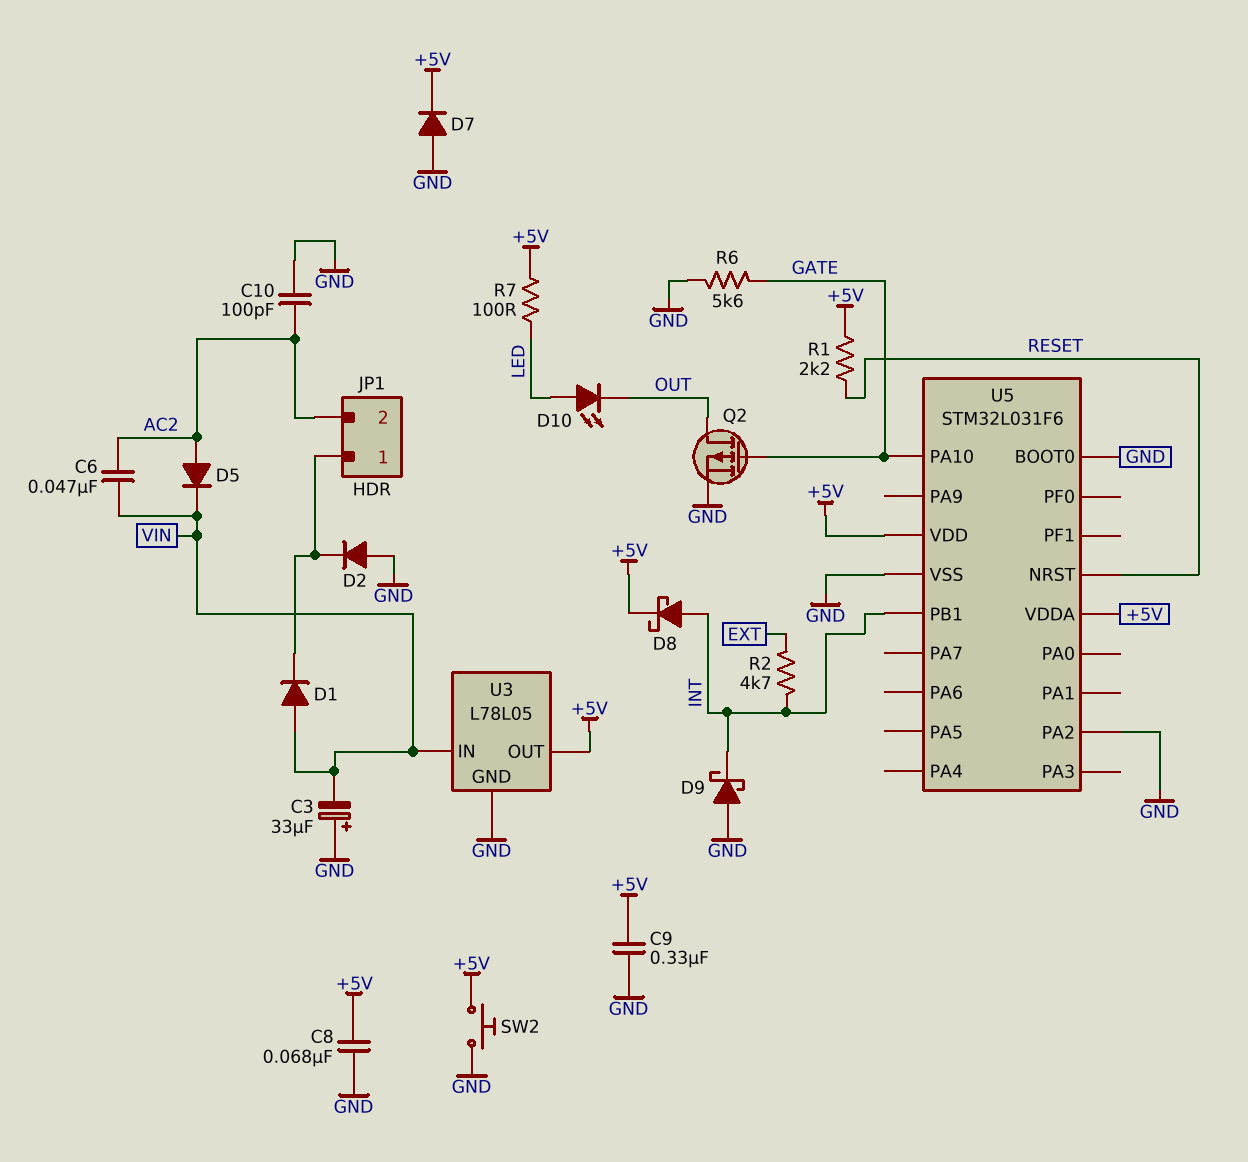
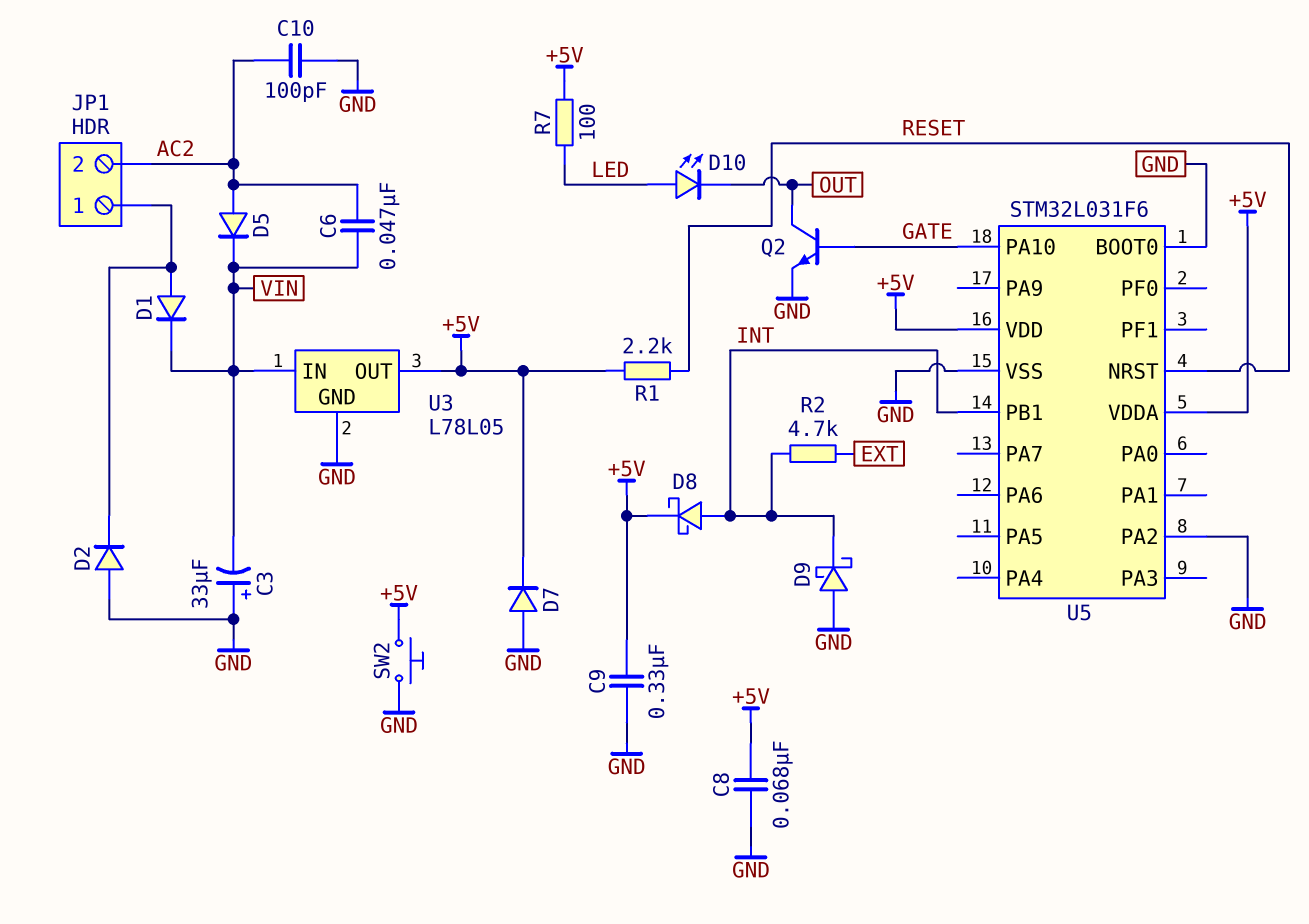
D1: diode (A VIN, K JP1/1) -> diode (A JP1/1, K VIN)
Q2: PMOS (G GATE, D OUT, S GND) -> NPN (B GATE, C OUT, E GND)
R6: 5.6k (GATE, GND) -> none

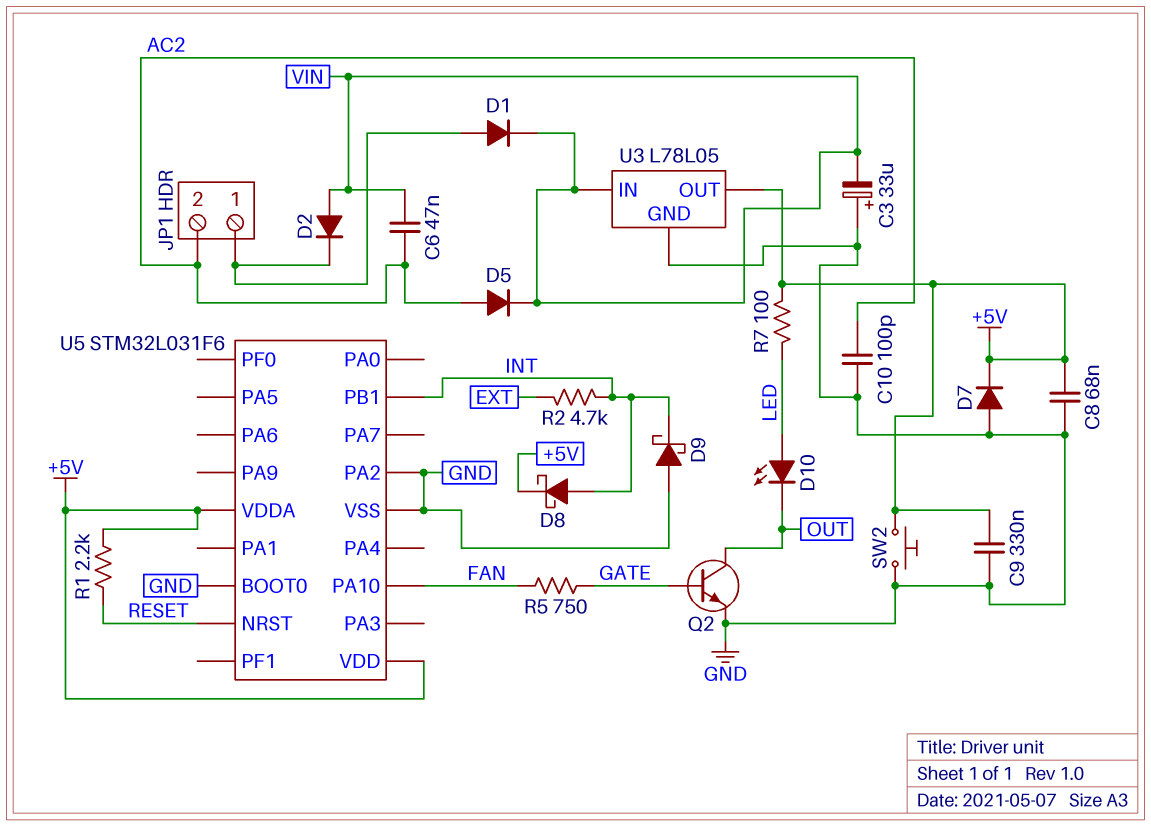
D2: diode (A GND, K JP1/1) -> diode (A VIN, K JP1/1)
R5: none -> 750 (FAN, GATE)
U5 pin PA10: GATE -> FAN

